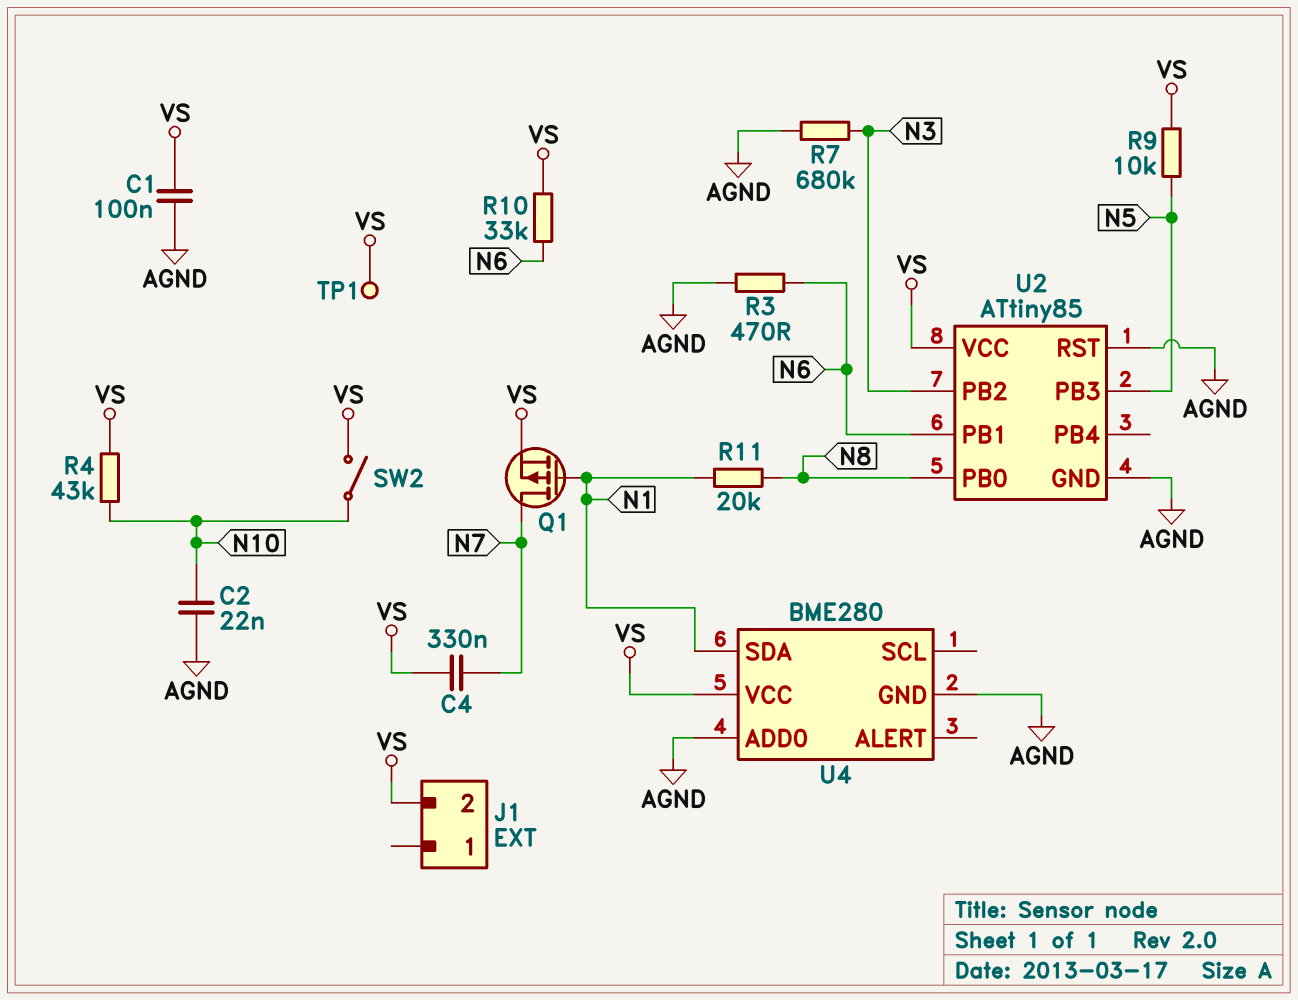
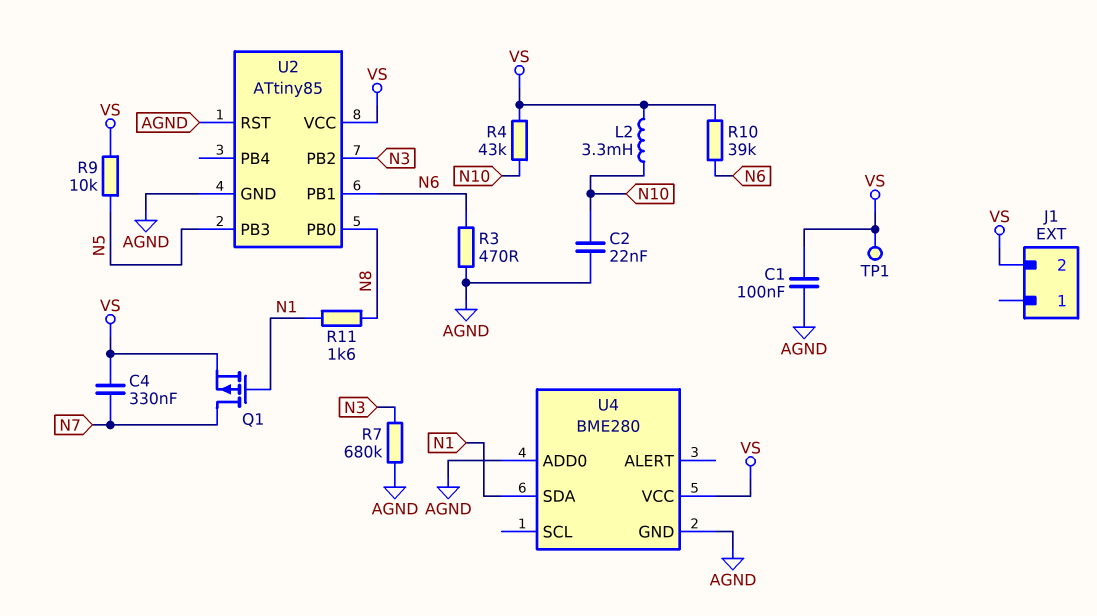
L2: none -> 3.3mH (N10, VS)
R10: 33k (N6, VS) -> 39k (N6, VS)
R11: 20k (N1, N8) -> 1.6k (N1, N8)
SW2: switch (N10, VS) -> none

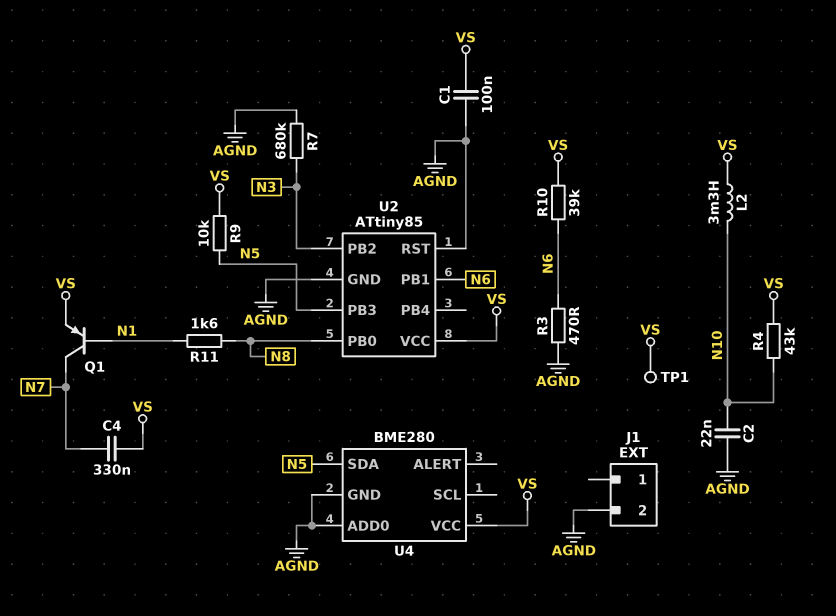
J1 pin 2: VS -> AGND
Q1: PMOS (G N1, D N7, S VS) -> PNP (B N1, C N7, E VS)
U4 pin SDA: N1 -> N5

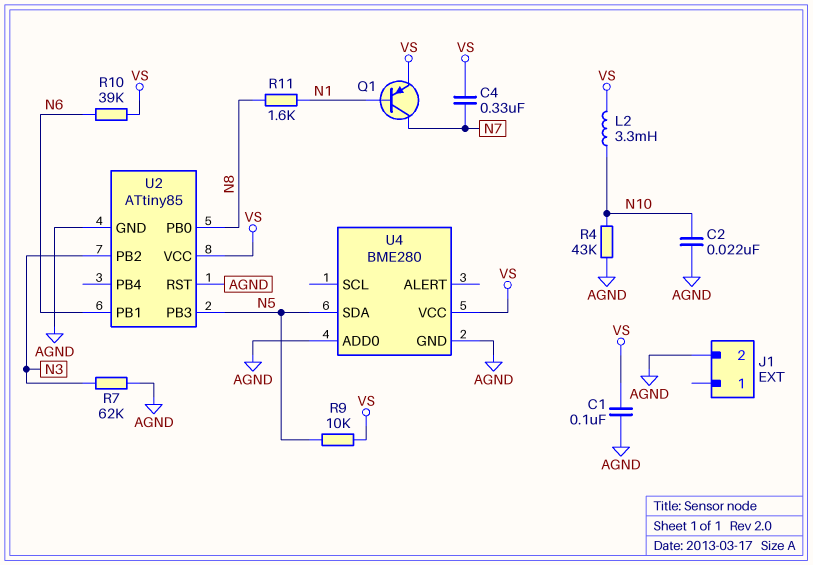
R3: 470 (AGND, N6) -> none
R4: 43k (N10, VS) -> 43k (AGND, N10)
R7: 680k (AGND, N3) -> 62k (AGND, N3)
TP1: test point (VS) -> none

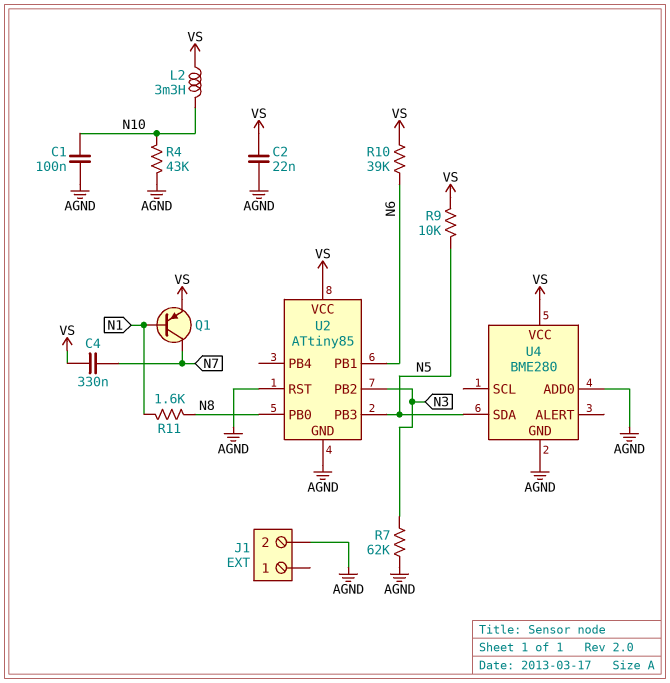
C1: 100nF (AGND, VS) -> 100nF (AGND, N10)
C2: 22nF (AGND, N10) -> 22nF (AGND, VS)

